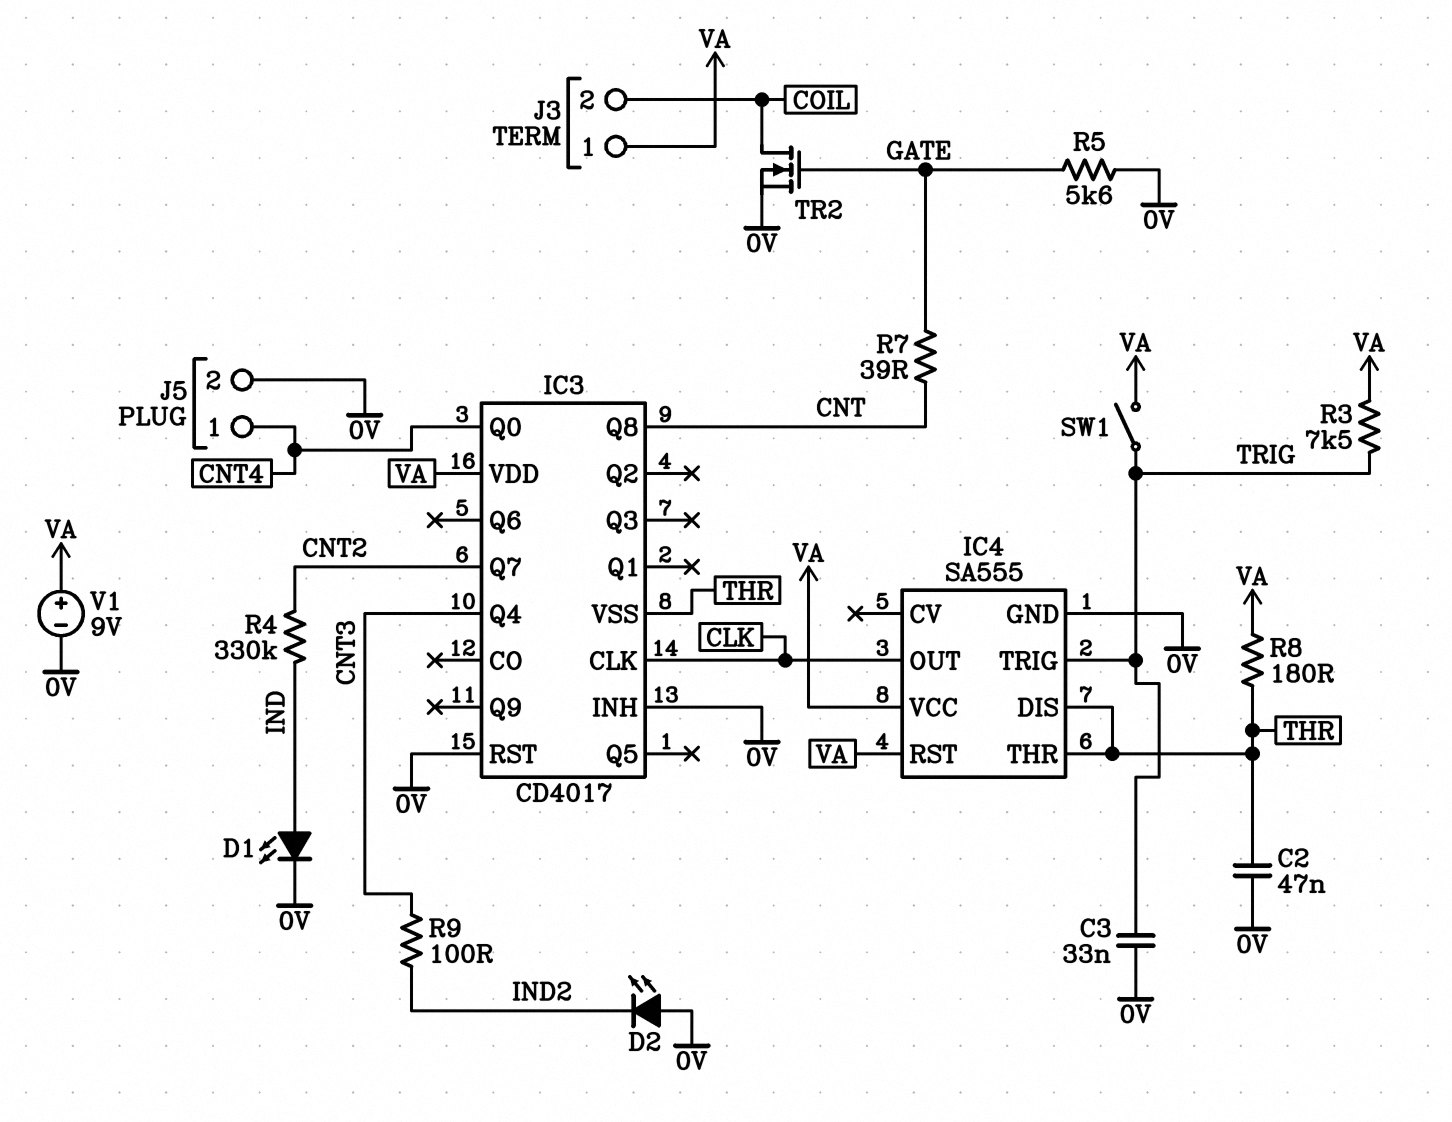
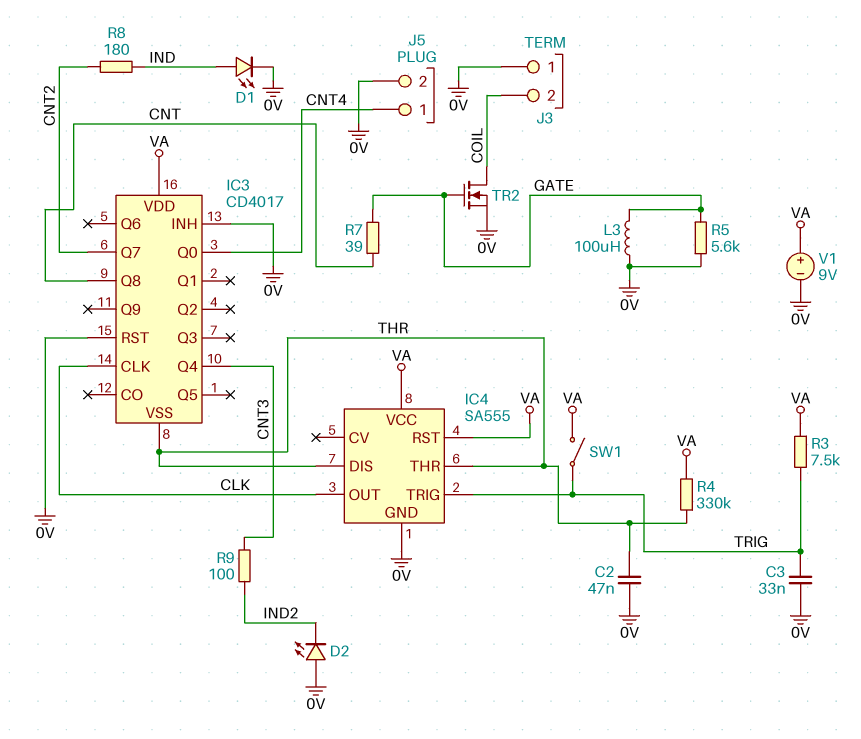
J3 pin 1: VA -> 0V
L3: none -> 100uH (0V, GATE)
R4: 330k (CNT2, IND) -> 330k (THR, VA)
R8: 180 (THR, VA) -> 180 (CNT2, IND)

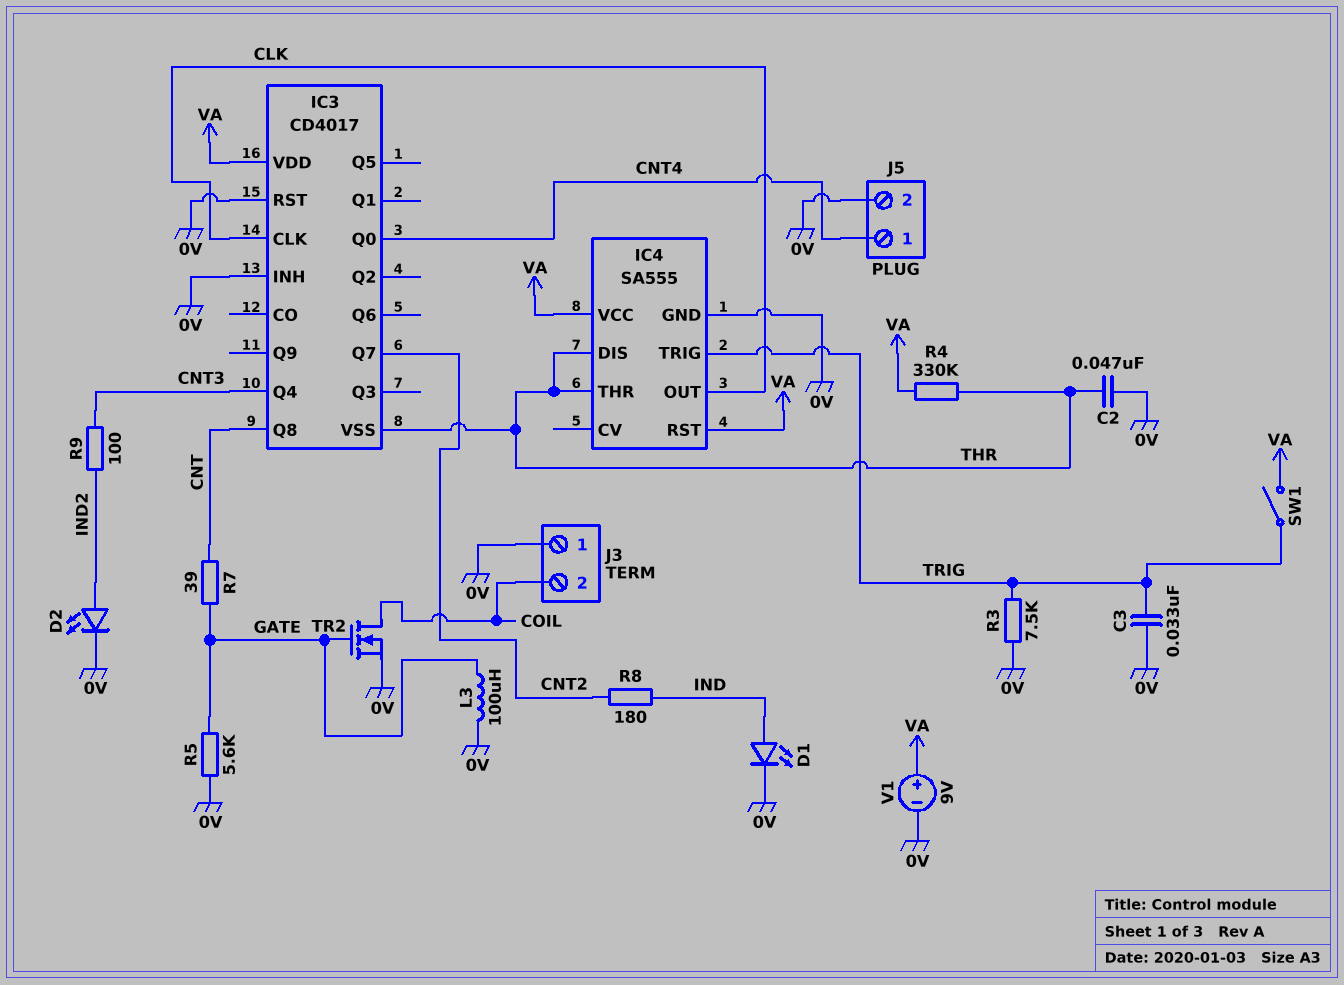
D2: LED (A 0V, K IND2) -> LED (A IND2, K 0V)
R3: 7.5k (TRIG, VA) -> 7.5k (0V, TRIG)

